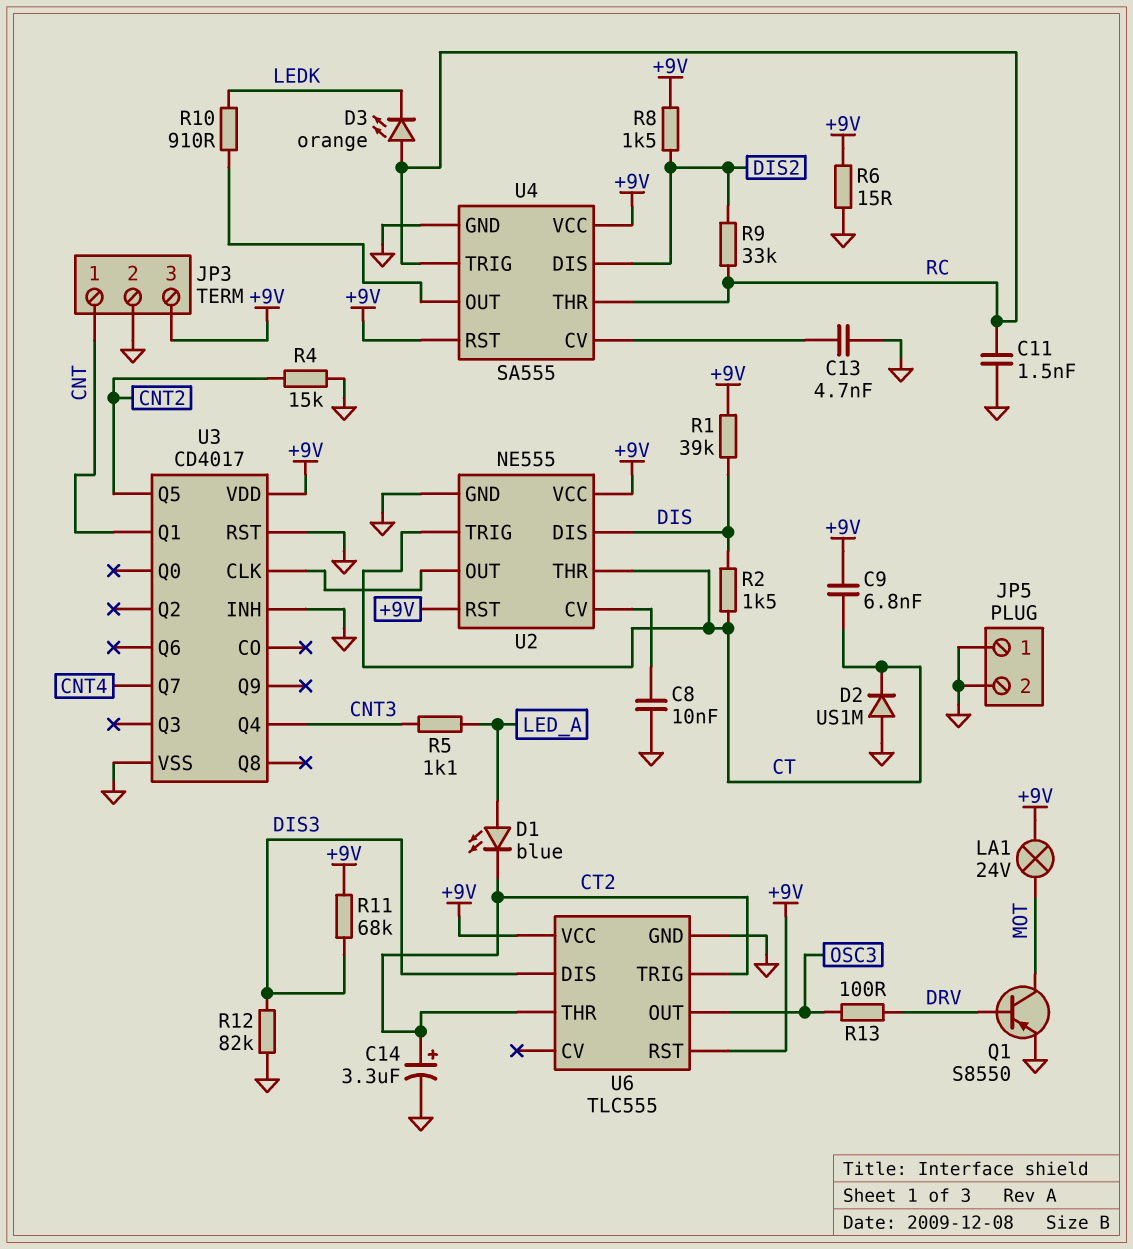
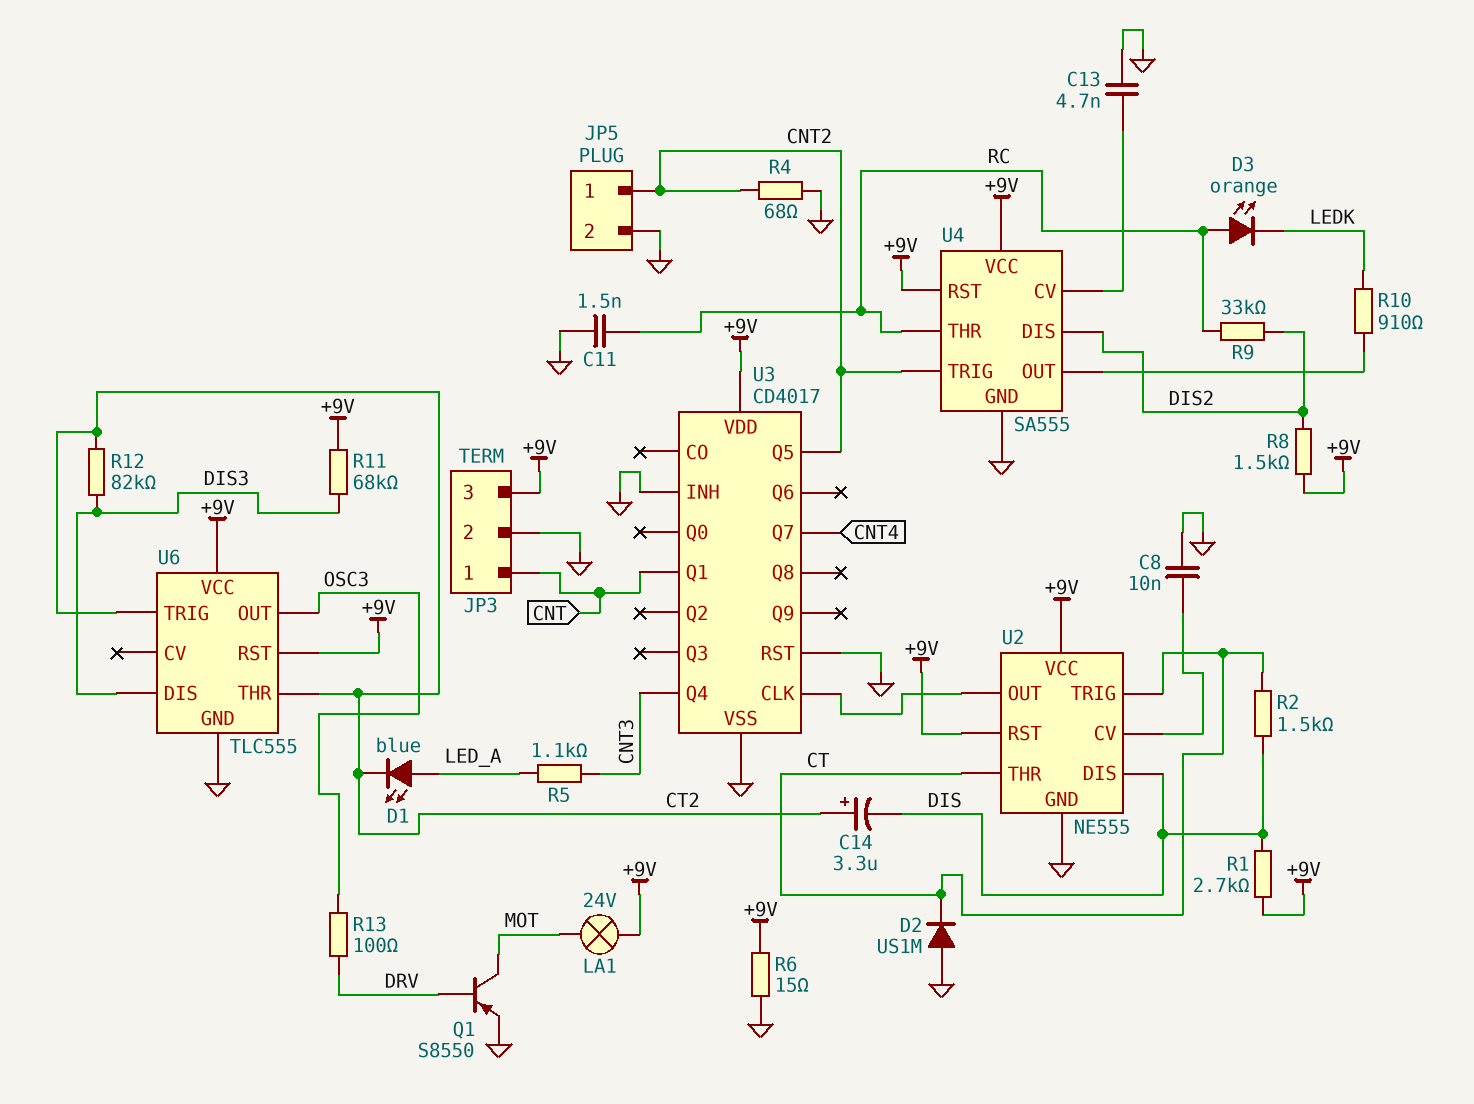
C9: 6.8nF (+9V, CT) -> none
C14: 3.3uF (plus CT2, minus GND) -> 3.3uF (plus CT2, minus DIS)
JP5 pin 1: GND -> CNT2
R1: 39k (+9V, DIS) -> 2.7k (+9V, DIS)
R4: 15k (CNT2, GND) -> 68 (CNT2, GND)
R12: 82k (DIS3, GND) -> 82k (CT2, DIS3)
U4 pin TRIG: RC -> CNT2

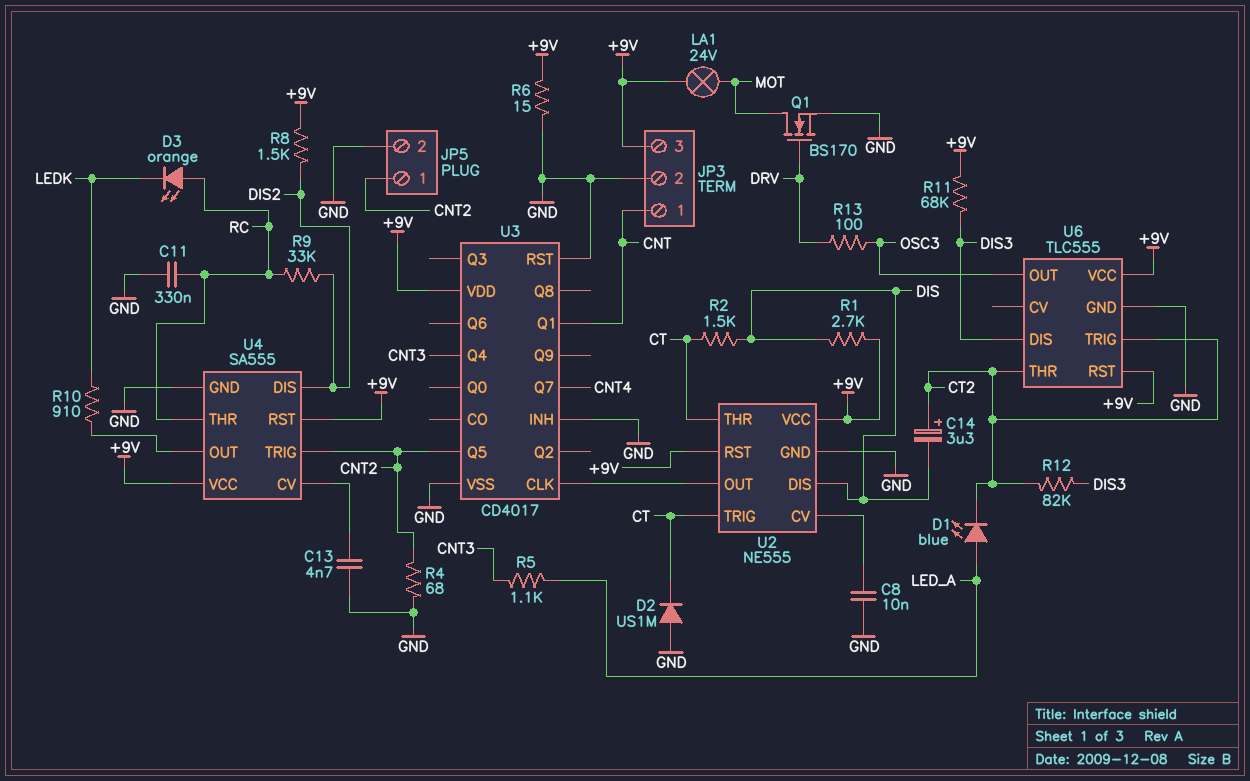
C11: 1.5nF (GND, RC) -> 330nF (GND, RC)
Q1: PNP S8550 (B DRV, C MOT, E GND) -> NMOS BS170 (G DRV, D MOT, S GND)

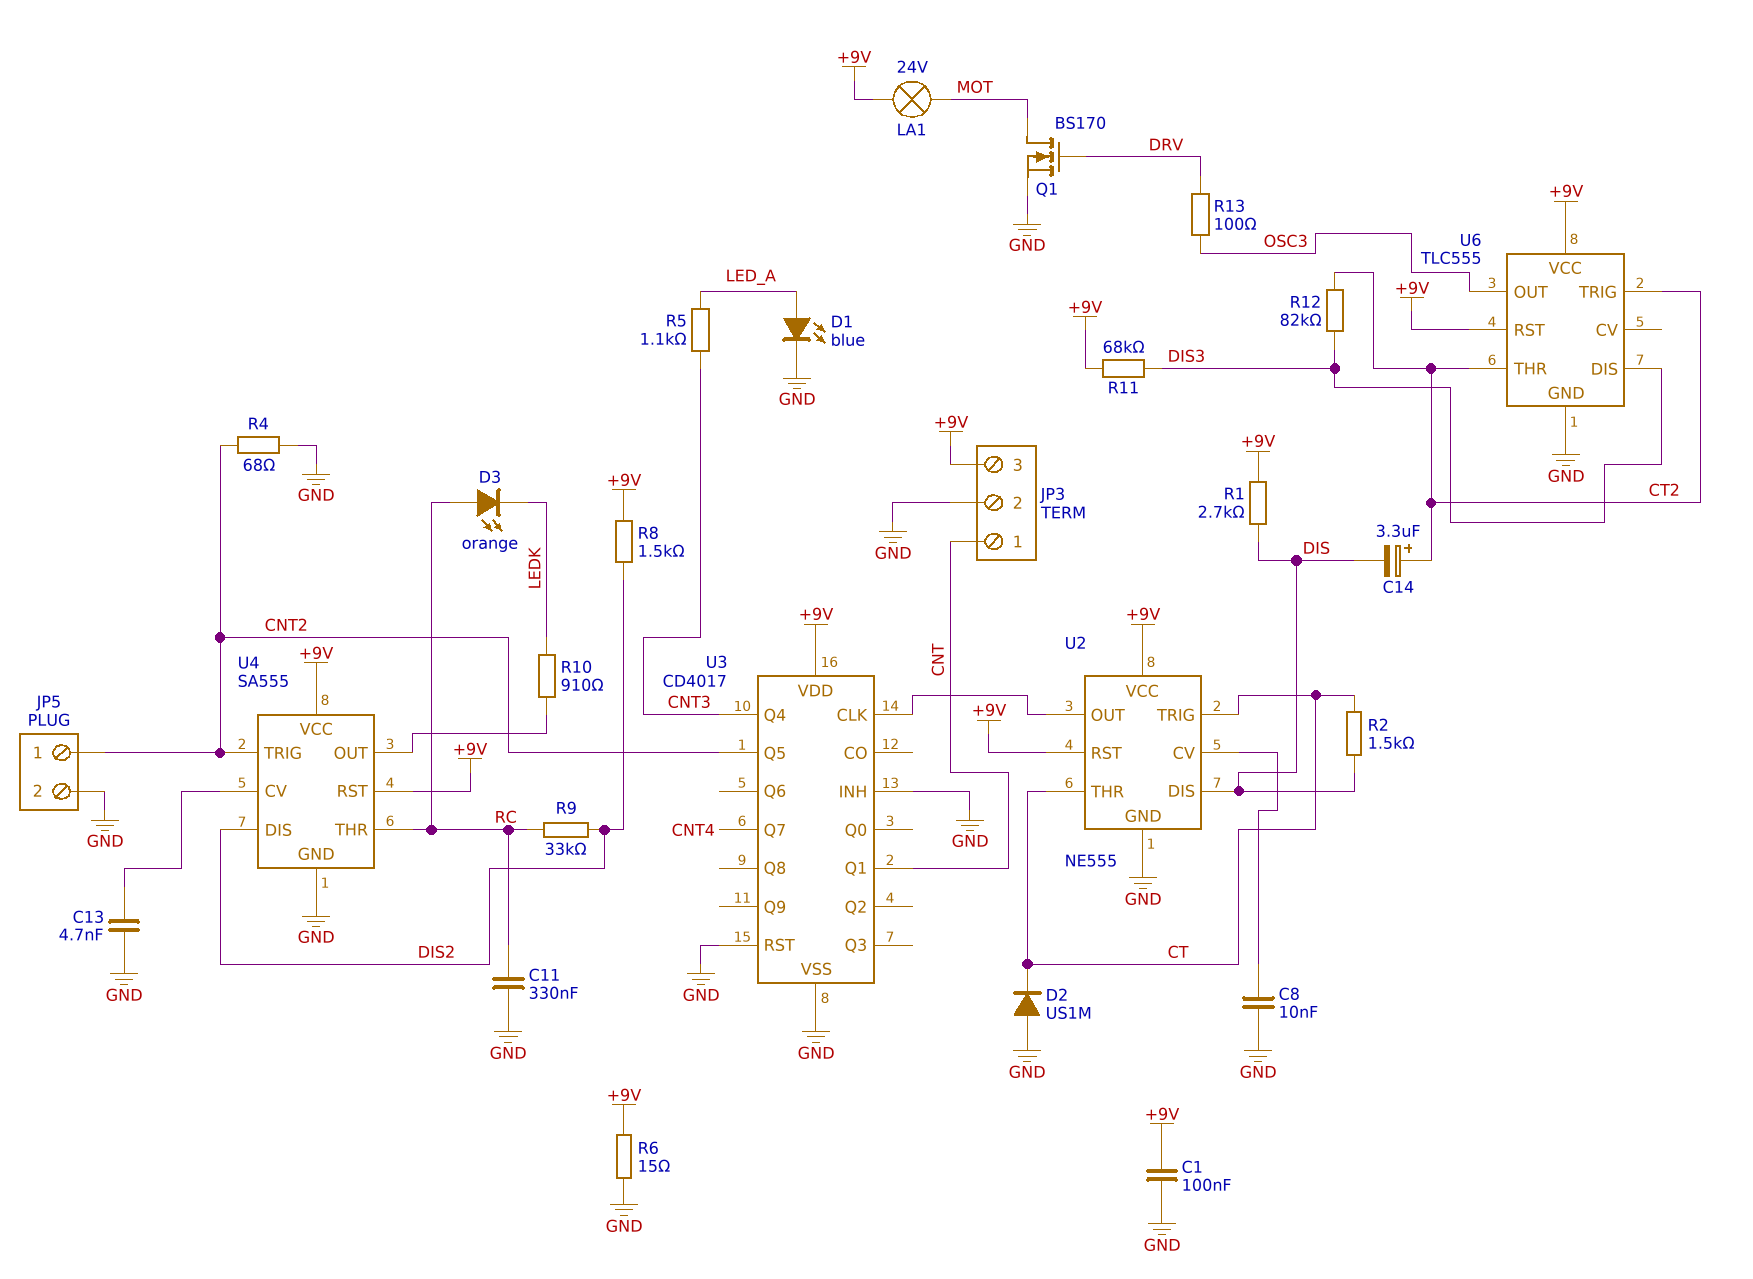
C1: none -> 100nF (+9V, GND)
D1: LED blue (A LED_A, K CT2) -> LED blue (A LED_A, K GND)

